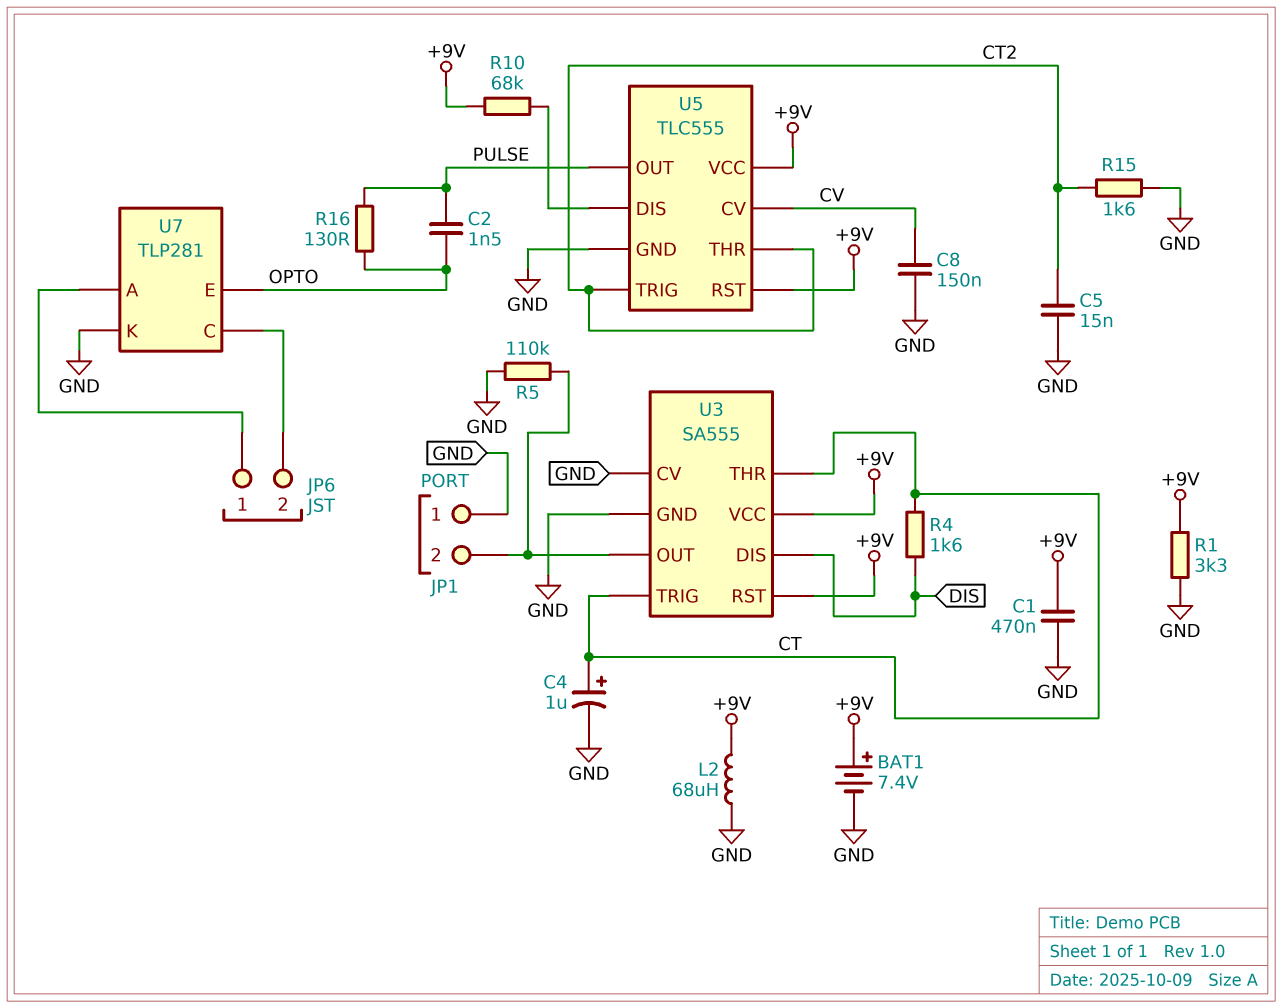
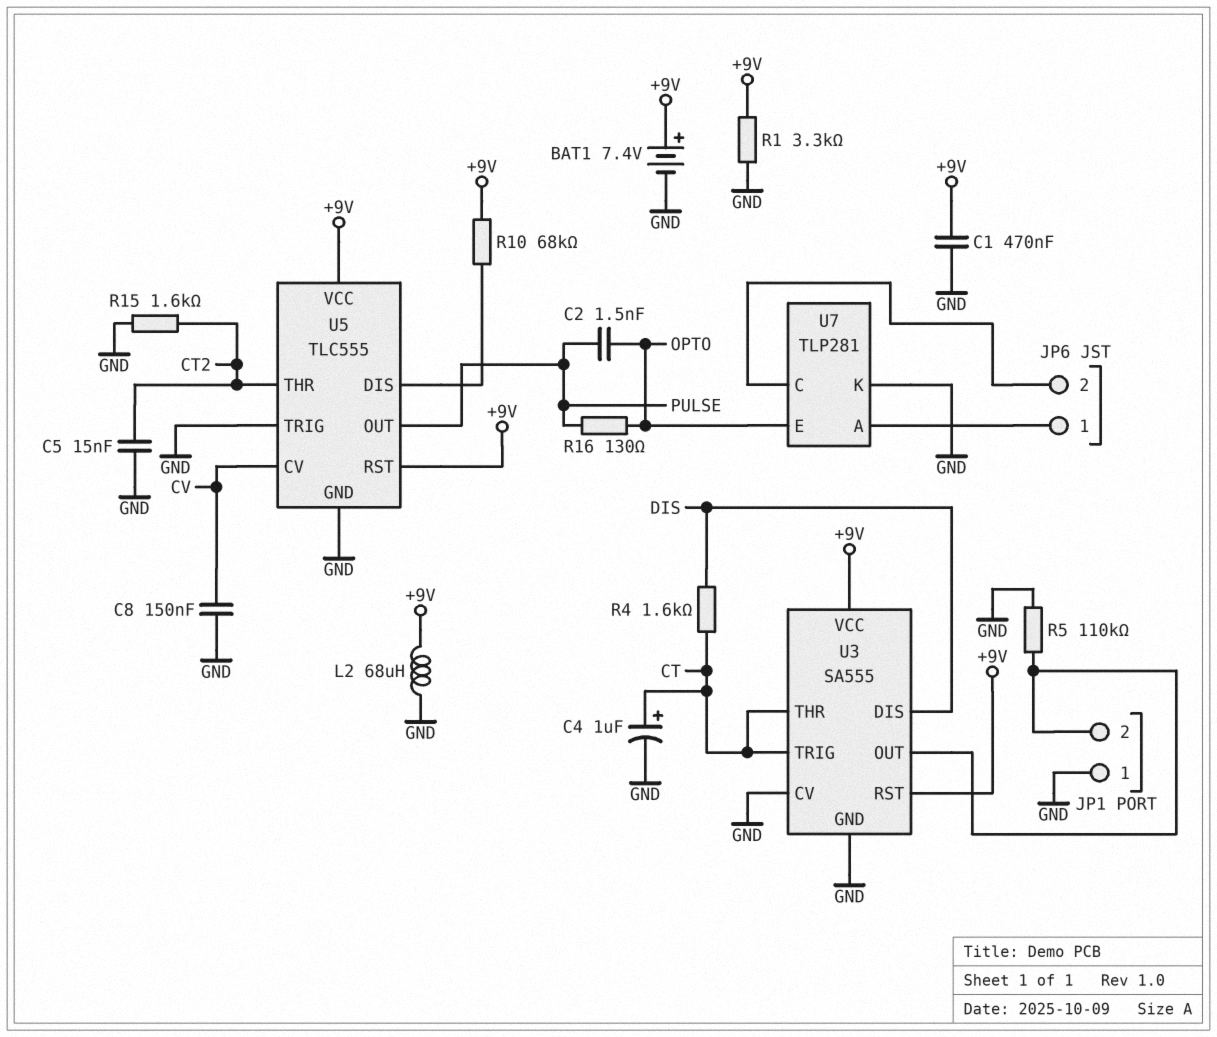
U5 pin TRIG: CT2 -> GND

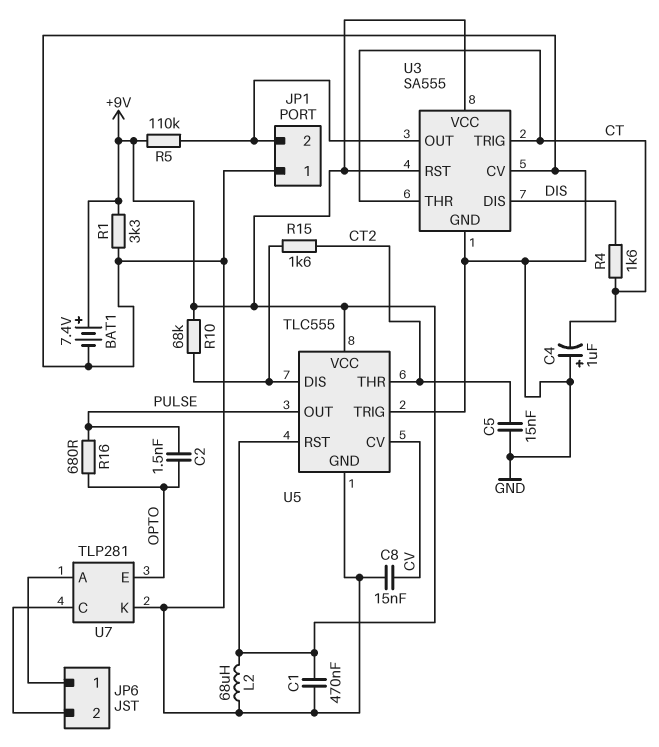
C4: 1uF (plus CT, minus GND) -> 1uF (plus GND, minus CT)
C8: 150nF (CV, GND) -> 15nF (CV, GND)
R5: 110k (GND, JP1/2) -> 110k (+9V, JP1/2)
R15: 1.6k (CT2, GND) -> 1.6k (CT2, U5/DIS)
R16: 130 (OPTO, PULSE) -> 680 (OPTO, PULSE)

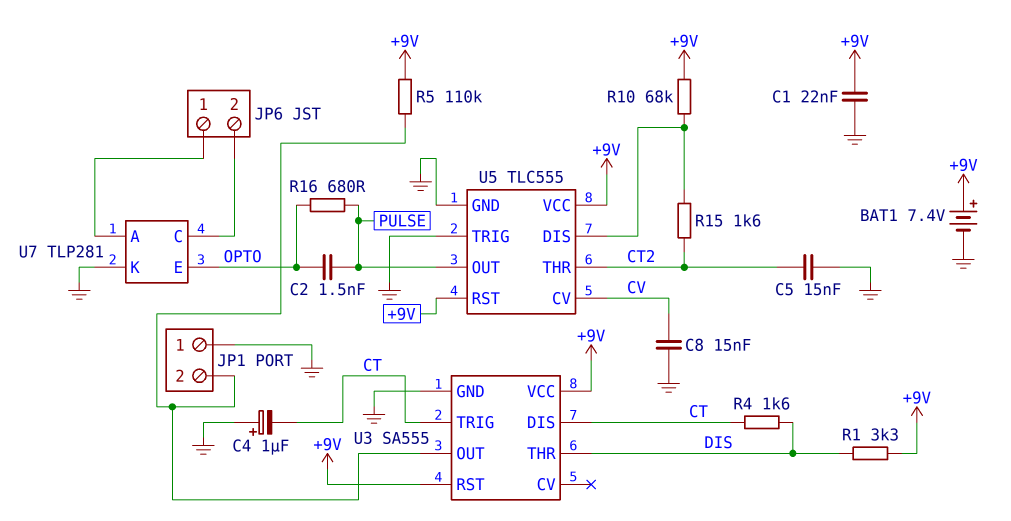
C1: 470nF (+9V, GND) -> 22nF (+9V, GND)
L2: 68uH (+9V, GND) -> none
R1: 3.3k (+9V, GND) -> 3.3k (+9V, DIS)
U3 pin CV: GND -> none
U3 pin DIS: DIS -> CT
U3 pin THR: CT -> DIS

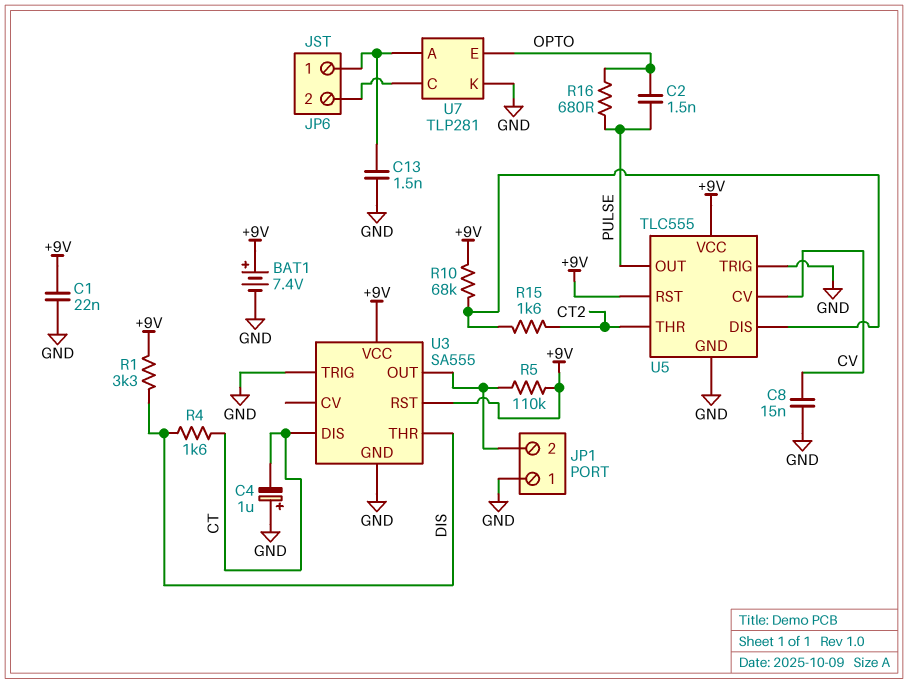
C5: 15nF (CT2, GND) -> none
C13: none -> 1.5nF (GND, JP6/1)
U3 pin TRIG: CT -> GND

